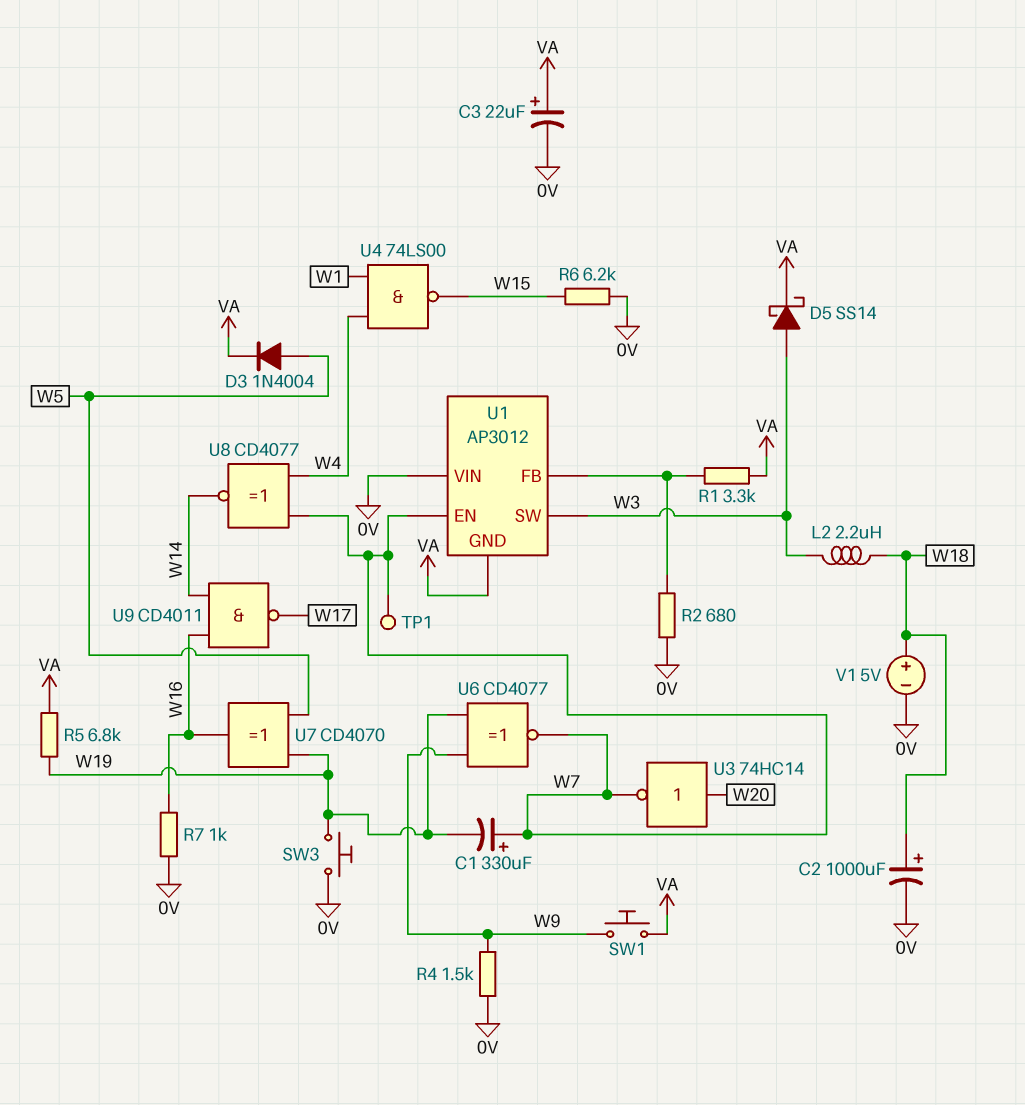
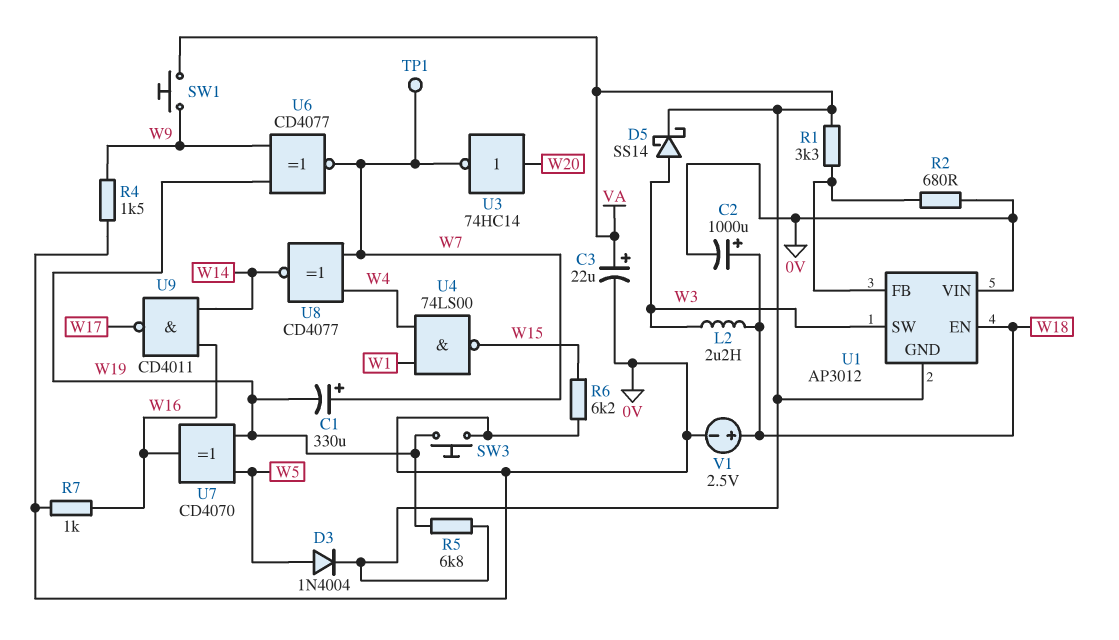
U1 pin EN: W7 -> W18
V1: 5V (plus W18, minus 0V) -> 2.5V (plus W18, minus 0V)

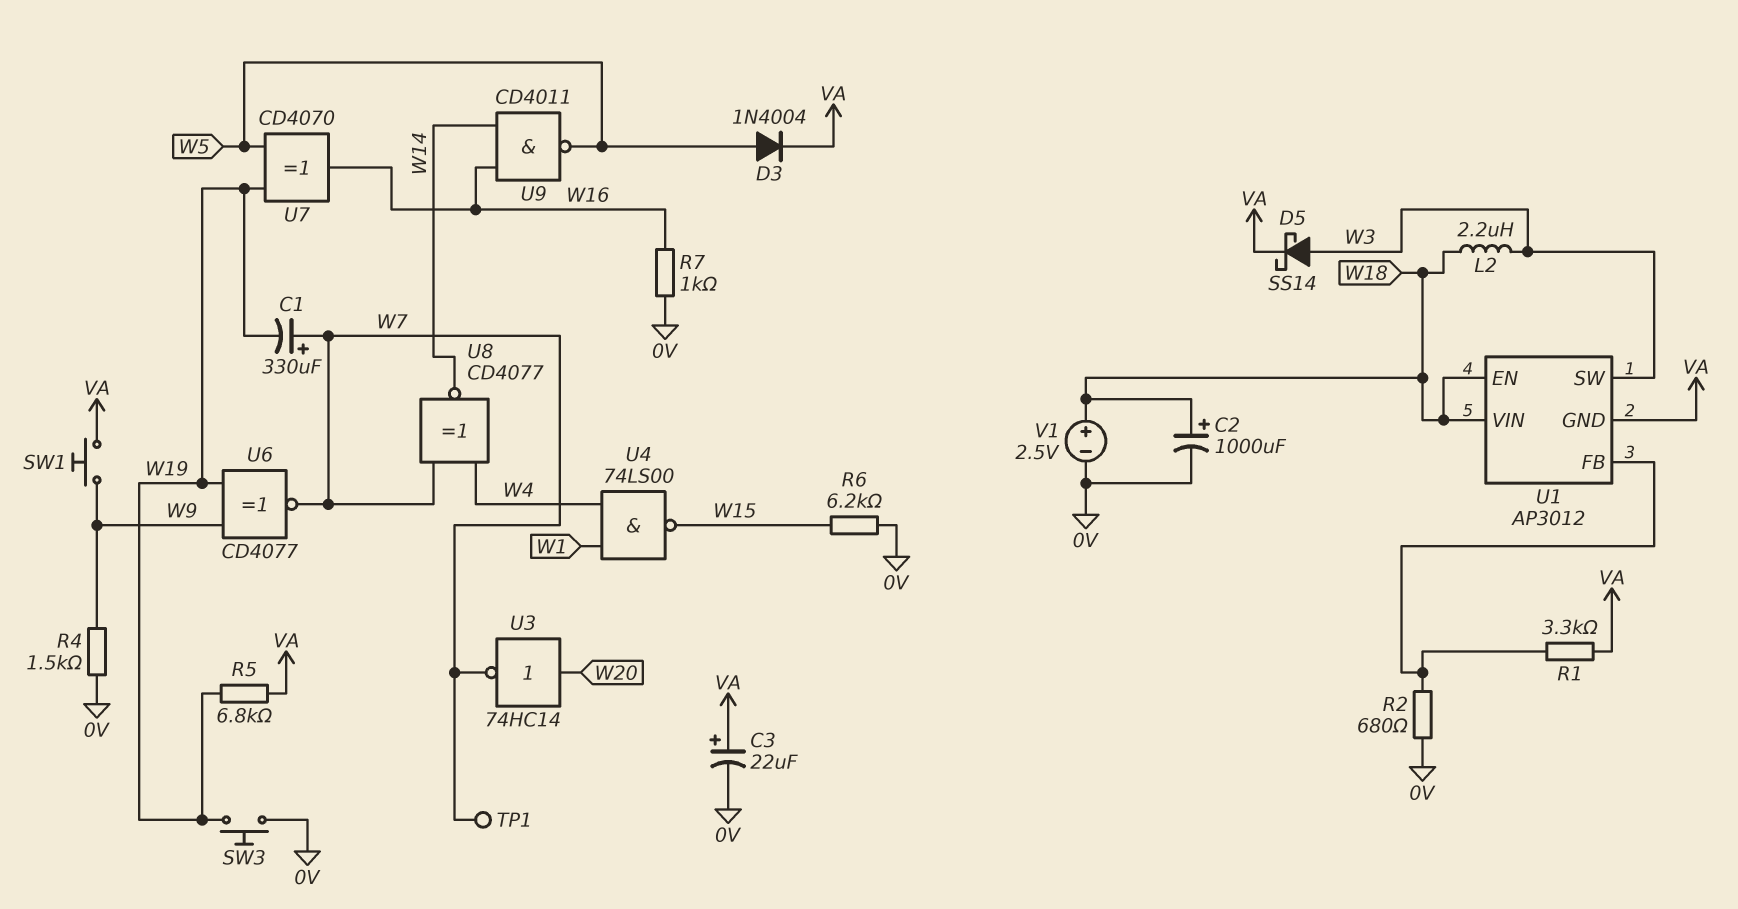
U1 pin VIN: 0V -> W18
U9: NAND CD4011 (in W14, in W16, out W17) -> NAND CD4011 (in W14, in W16, out W5)

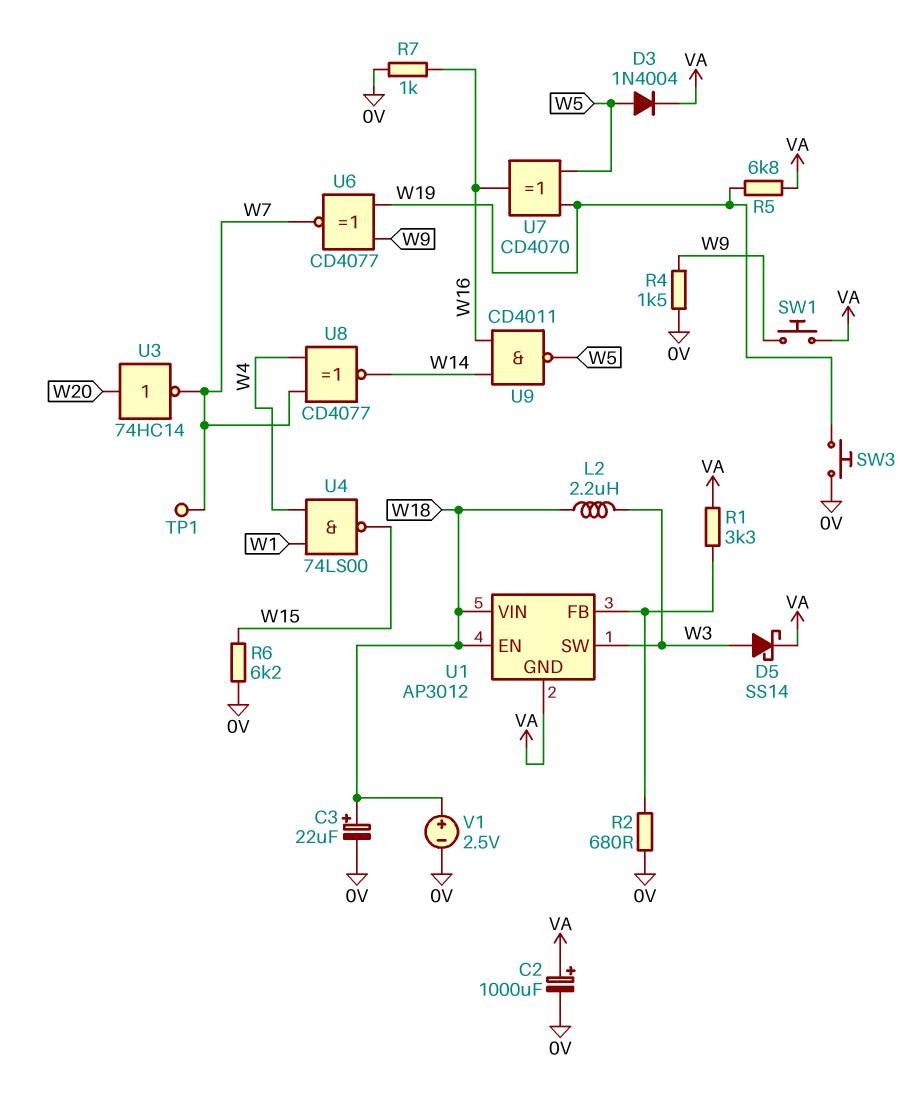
C1: 330uF (plus W7, minus W19) -> none
C2: 1000uF (plus W18, minus 0V) -> 1000uF (plus VA, minus 0V)
C3: 22uF (plus VA, minus 0V) -> 22uF (plus W18, minus 0V)

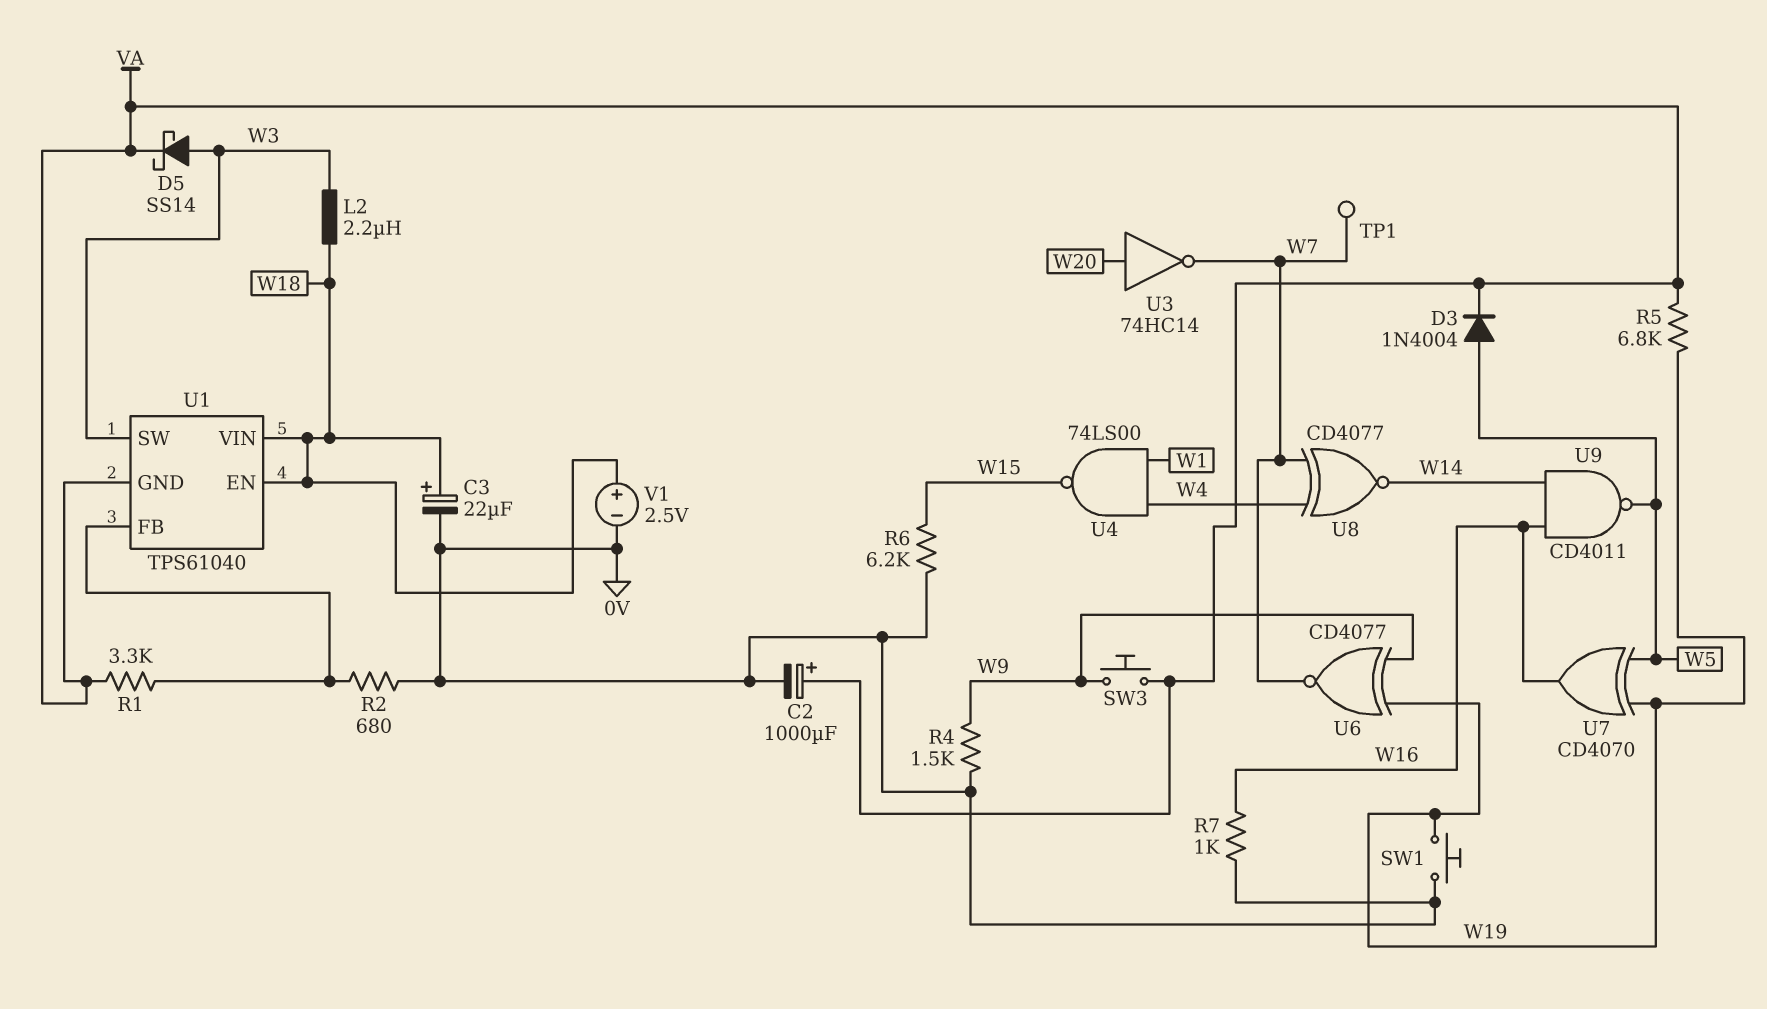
SW1: button (VA, W9) -> button (0V, W19)
SW3: button (0V, W19) -> button (VA, W9)
U1: AP3012 -> TPS61040

